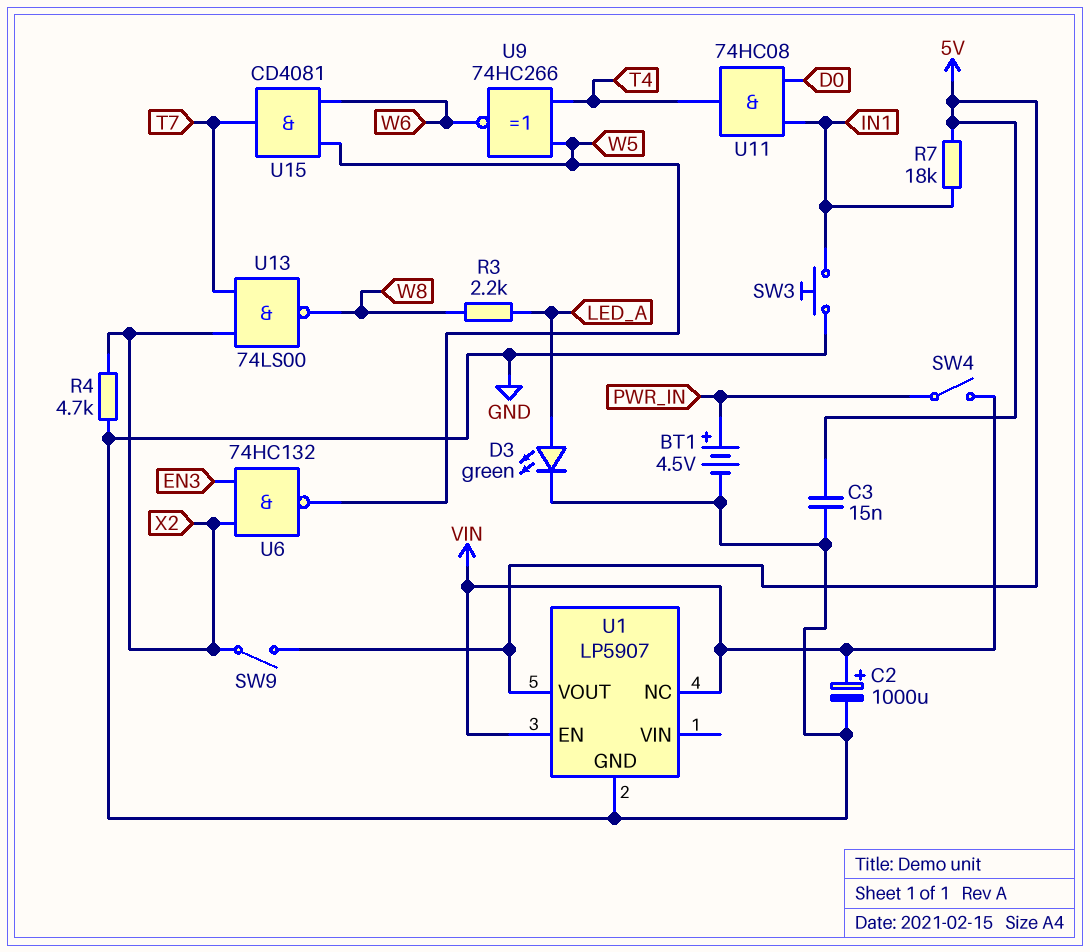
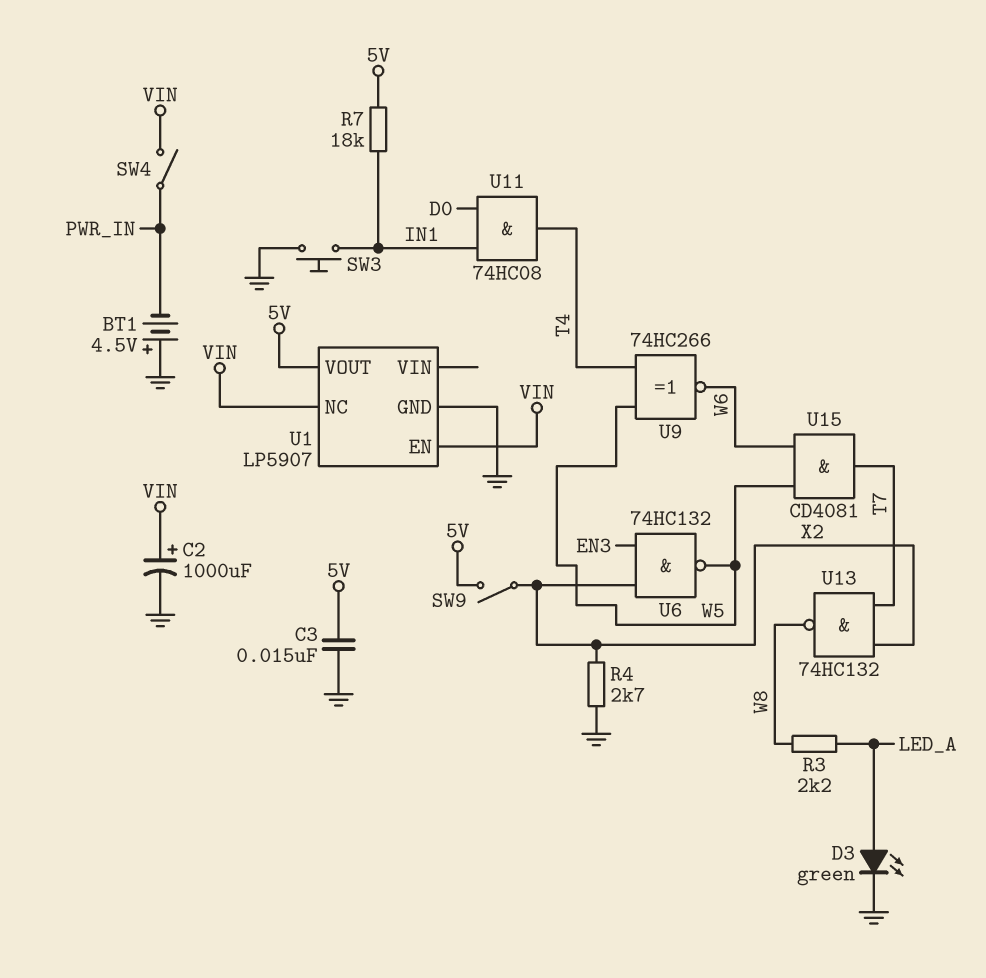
BT1: 4.5V (plus PWR_IN, minus GND) -> 4.5V (plus GND, minus PWR_IN)
R4: 4.7k (GND, X2) -> 2.7k (GND, X2)
U13: NAND 74LS00 (in T7, in X2, out W8) -> NAND 74HC132 (in T7, in X2, out W8)

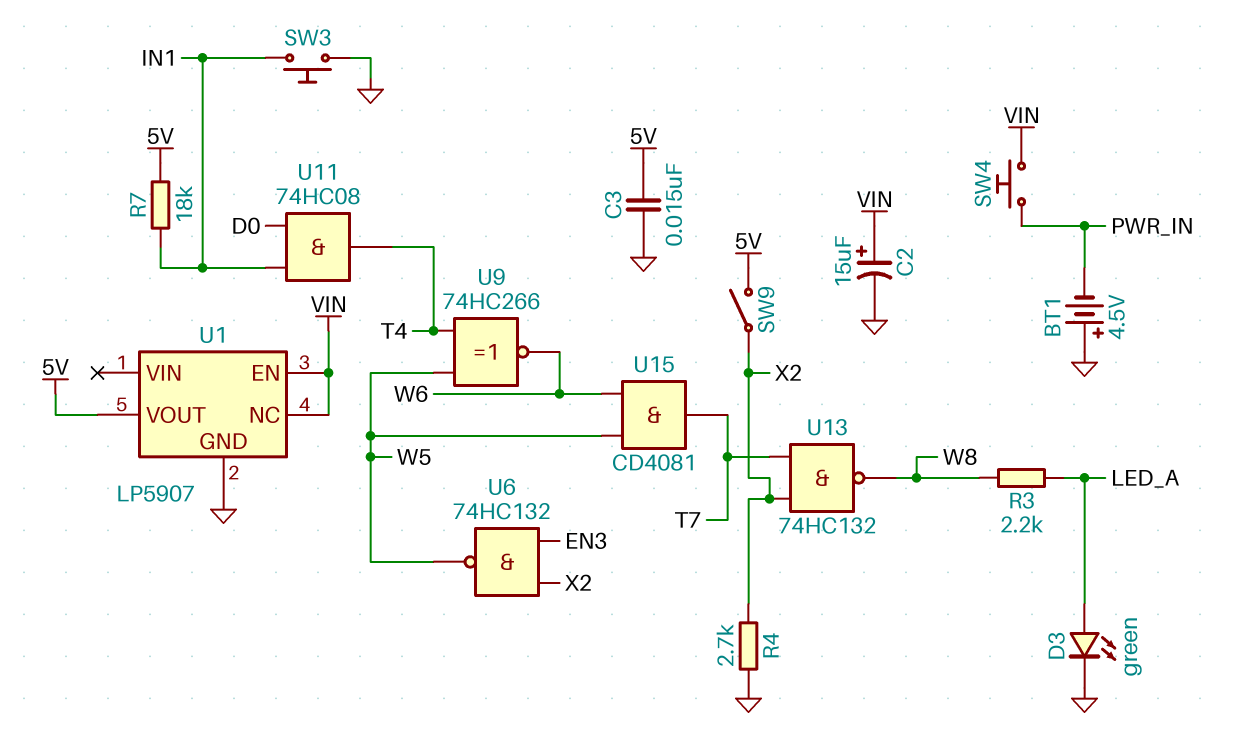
C2: 1000uF (plus VIN, minus GND) -> 15uF (plus VIN, minus GND)
SW4: switch (PWR_IN, VIN) -> button (PWR_IN, VIN)

